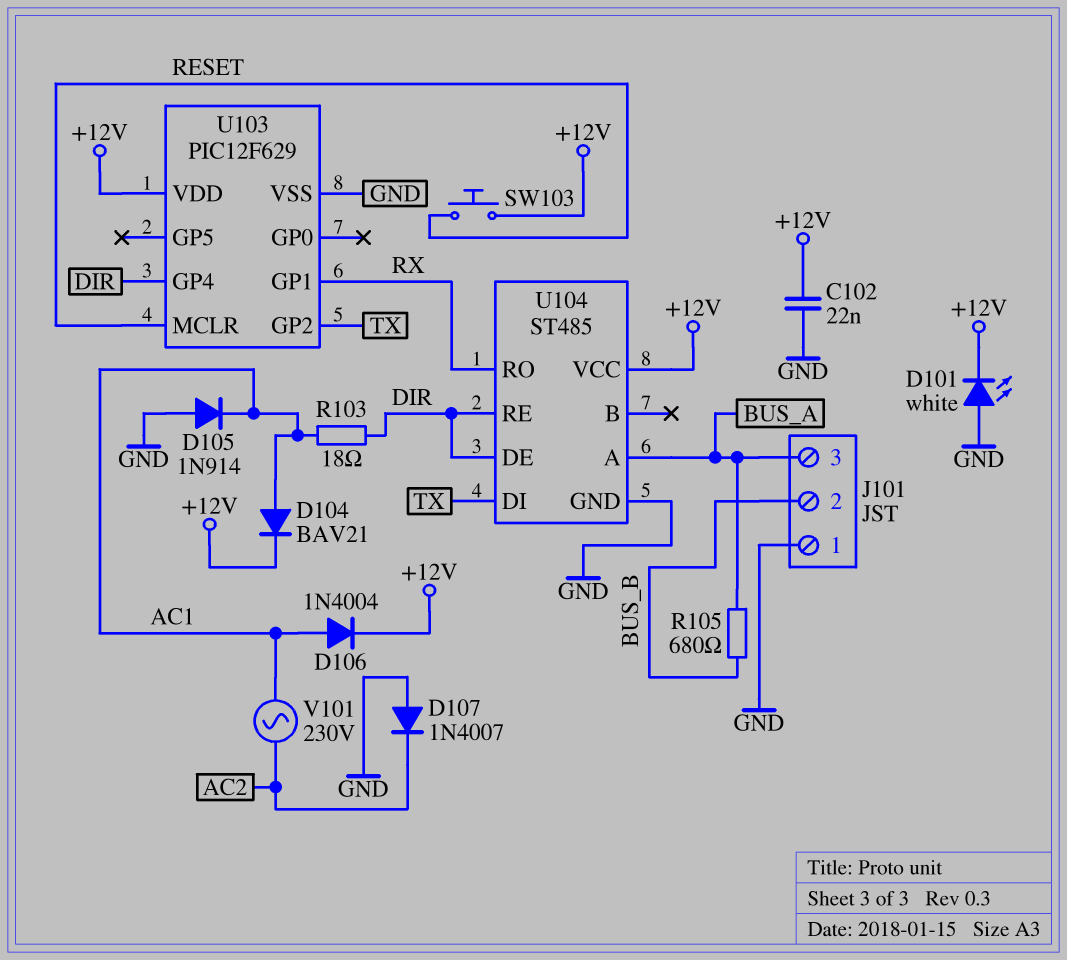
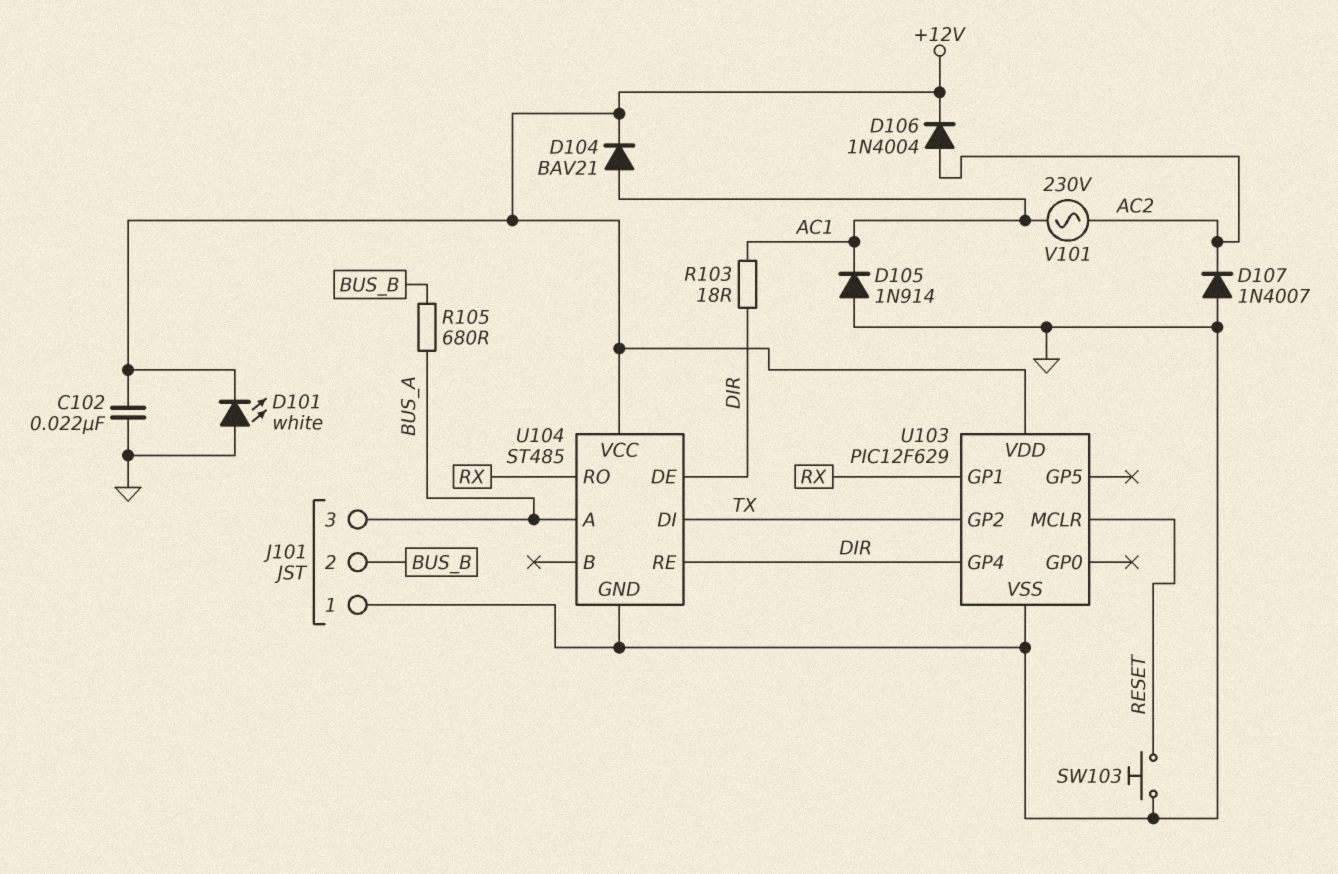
D106: diode 1N4004 (A AC1, K +12V) -> diode 1N4004 (A AC2, K +12V)
SW103: button (+12V, RESET) -> button (GND, RESET)

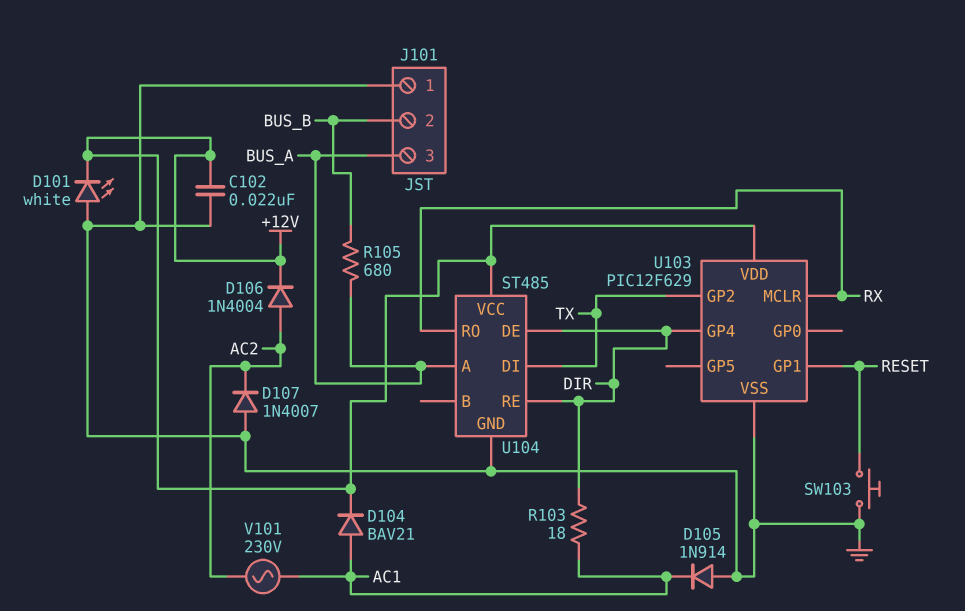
U103 pin GP1: RX -> RESET
U103 pin MCLR: RESET -> RX

